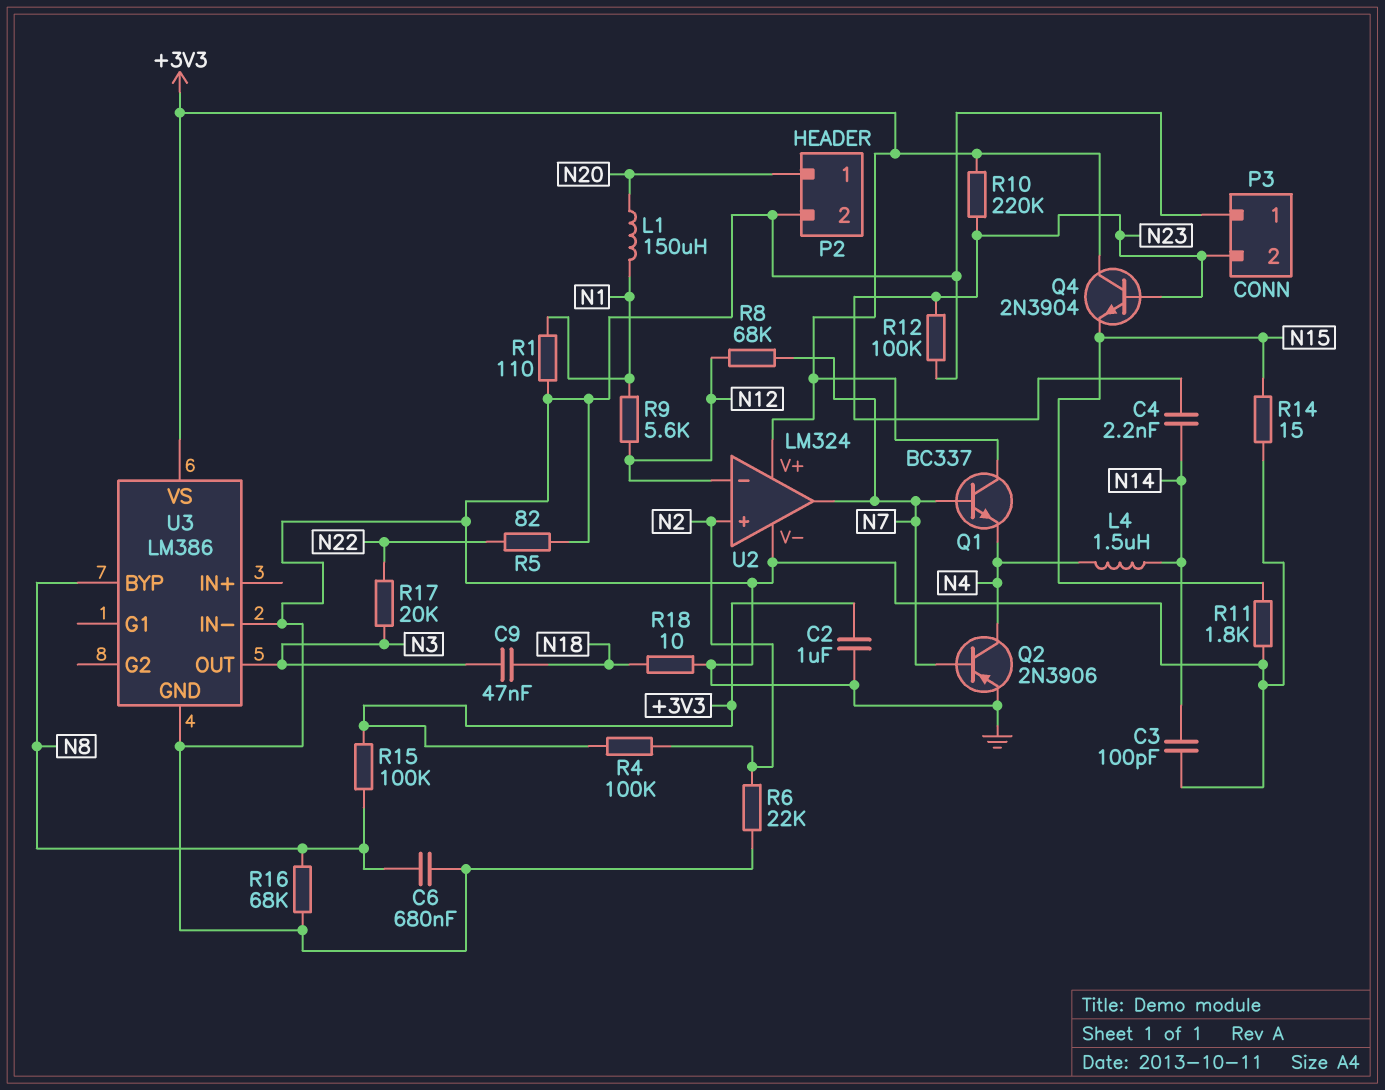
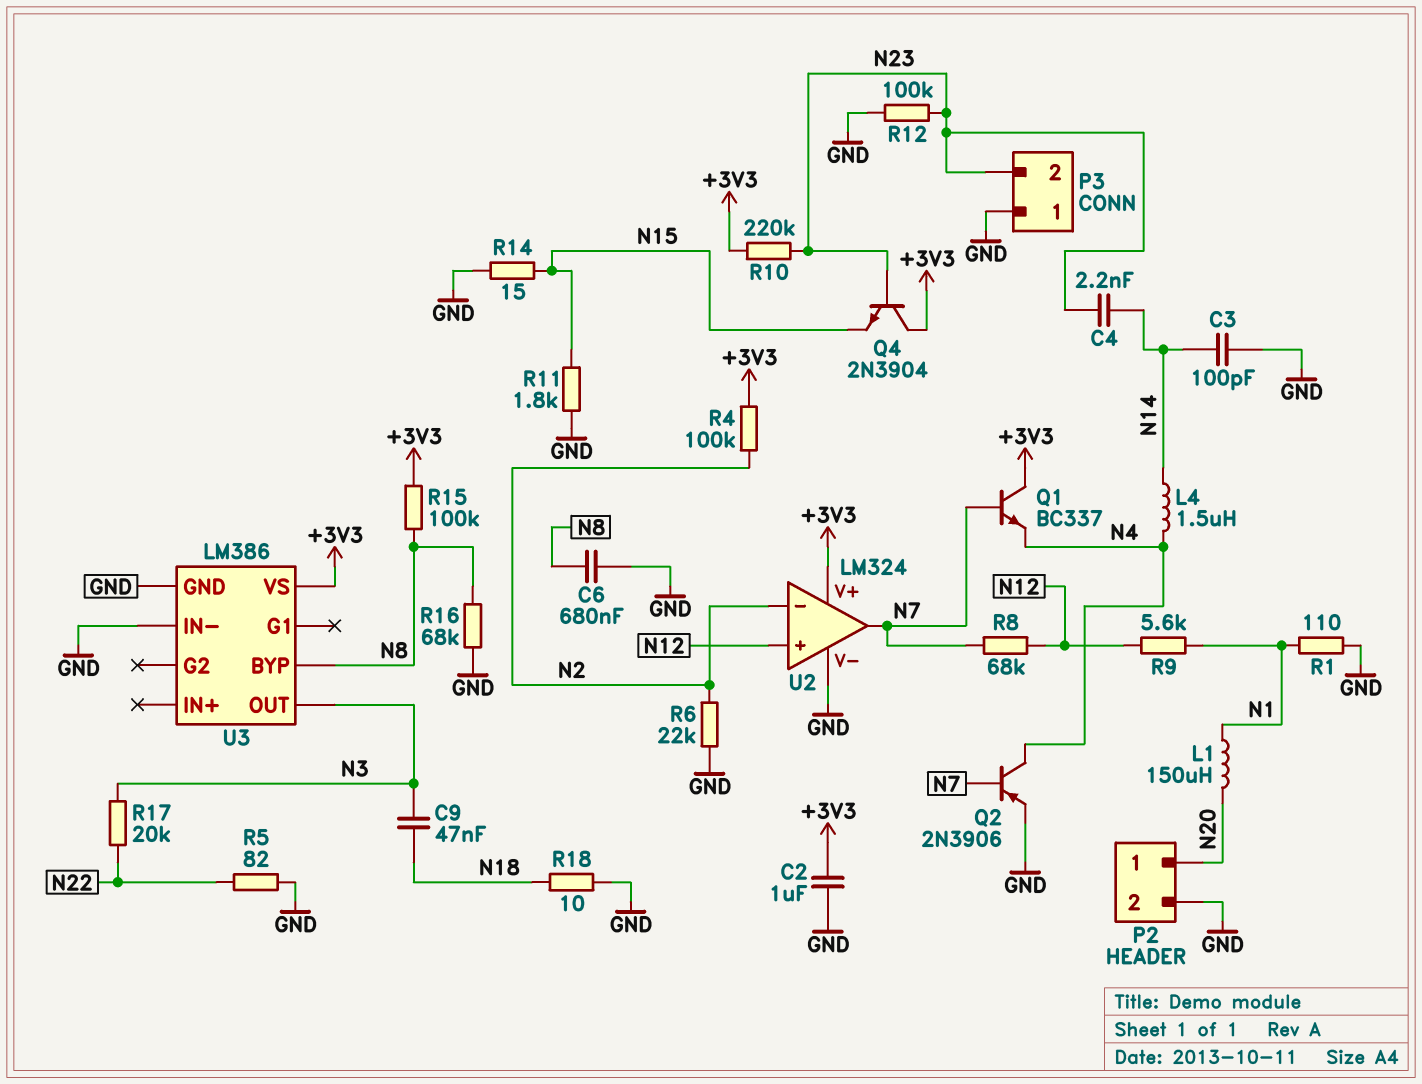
U2 pin in+: N2 -> N12
U2 pin in-: N12 -> N2

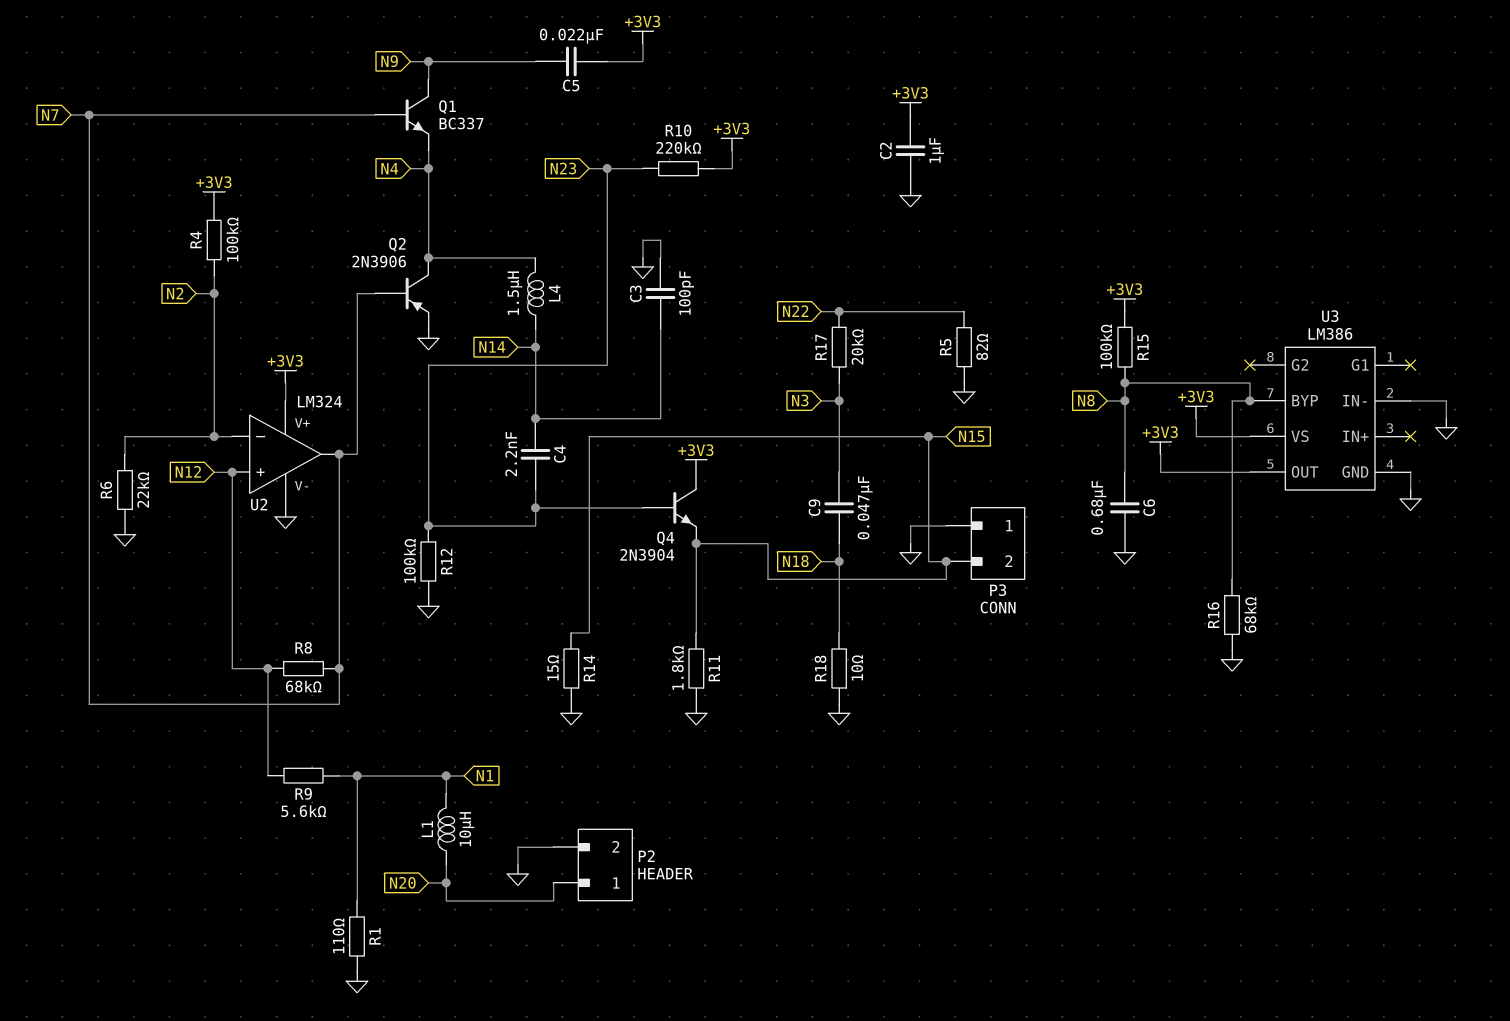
C5: none -> 22nF (+3V3, N9)
L1: 150uH (N1, N20) -> 10uH (N1, N20)
P3 pin 2: N23 -> N15
Q1: NPN BC337 (B N7, C +3V3, E N4) -> NPN BC337 (B N7, C N9, E N4)
U3 pin OUT: N3 -> +3V3

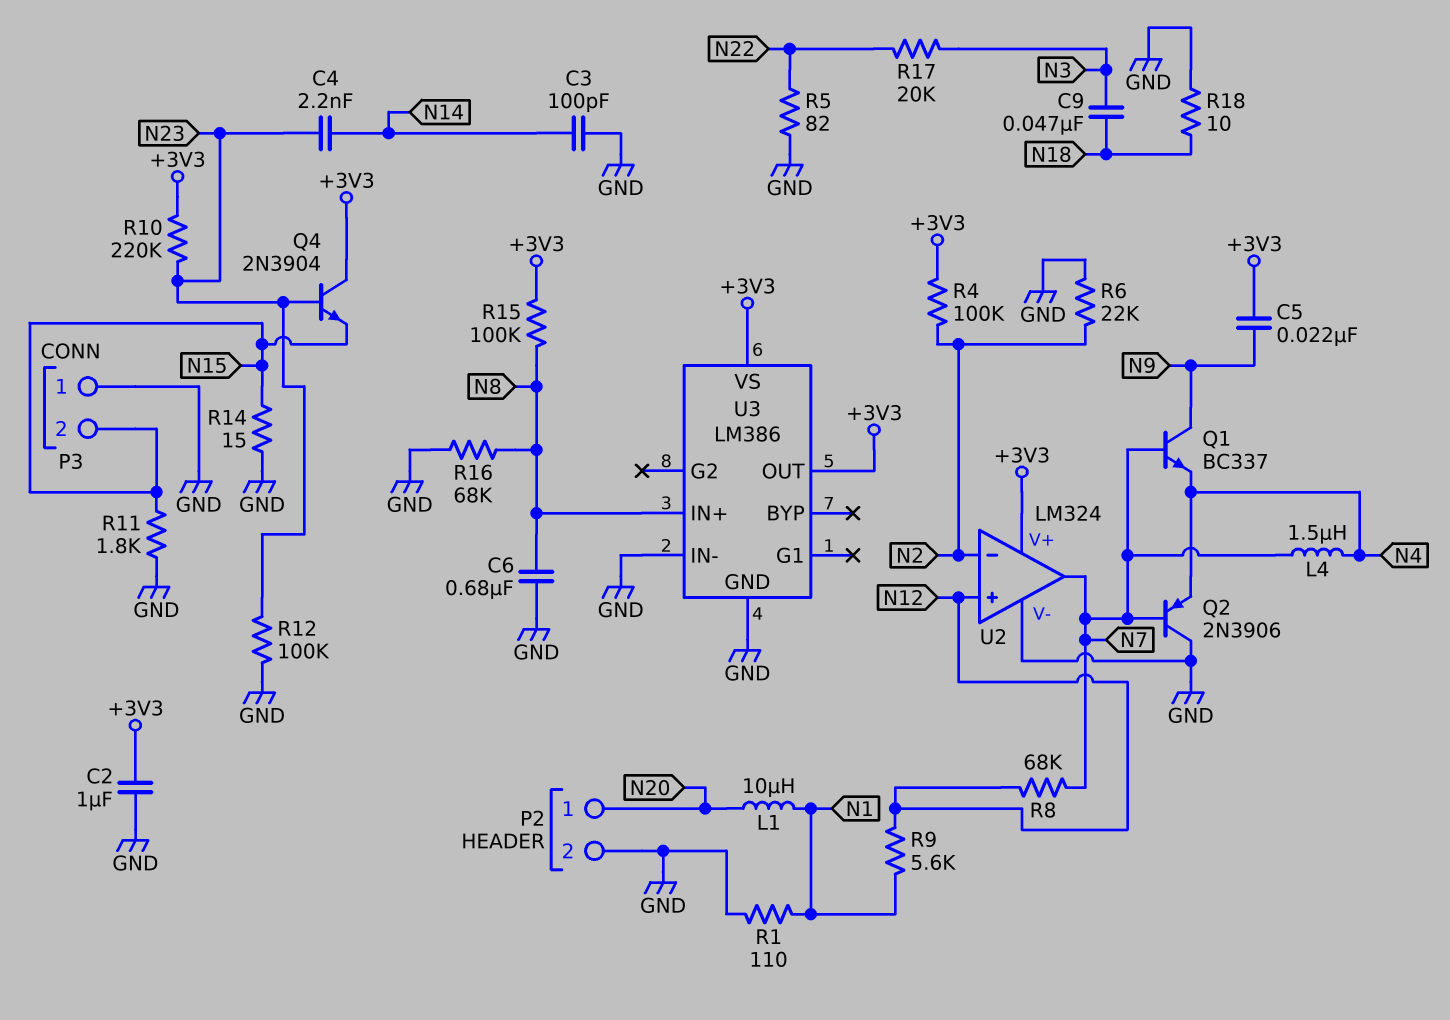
L4: 1.5uH (N4, N14) -> 1.5uH (N4, N7)
Q2: PNP 2N3906 (B N7, C N4, E GND) -> PNP 2N3906 (B N7, C GND, E N4)
U3 pin BYP: N8 -> none
U3 pin IN+: none -> N8

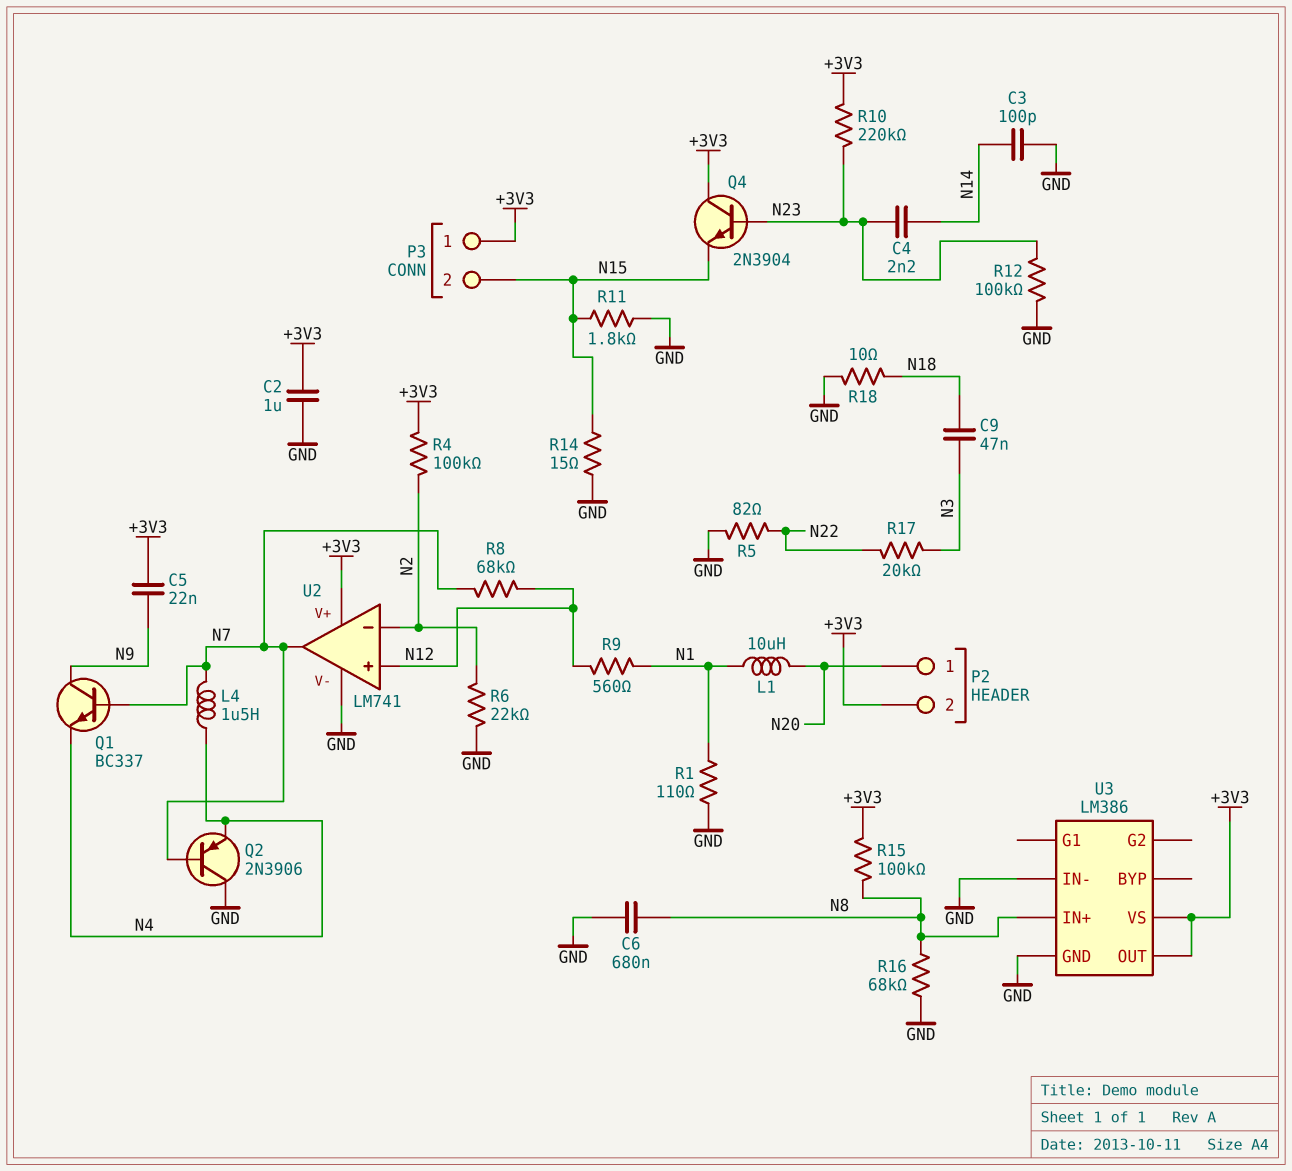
P2 pin 2: GND -> +3V3
P3 pin 1: GND -> +3V3
R9: 5.6k (N1, N12) -> 560 (N1, N12)
U2: LM324 -> LM741

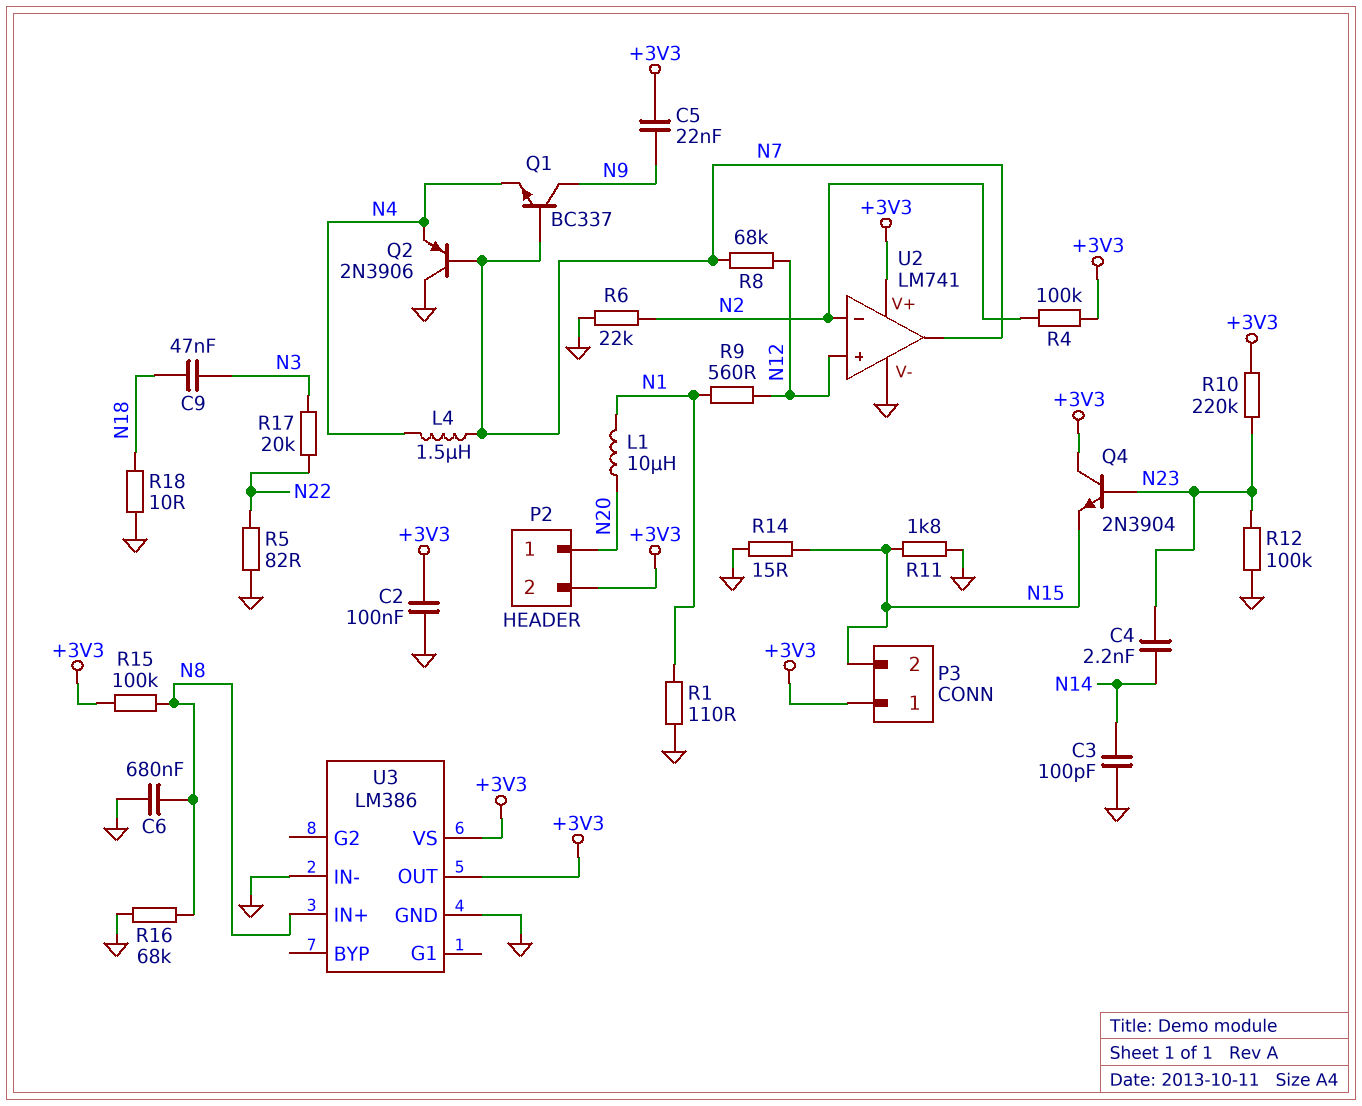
C2: 1uF (+3V3, GND) -> 100nF (+3V3, GND)

